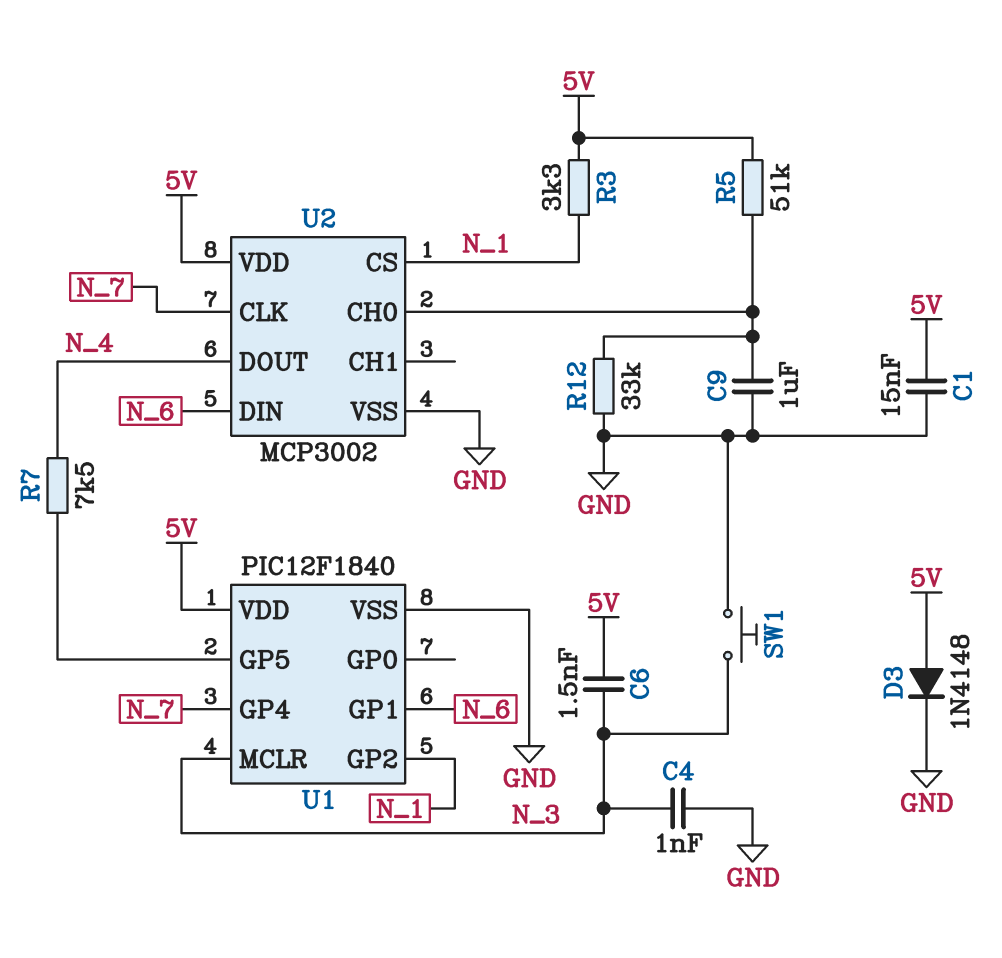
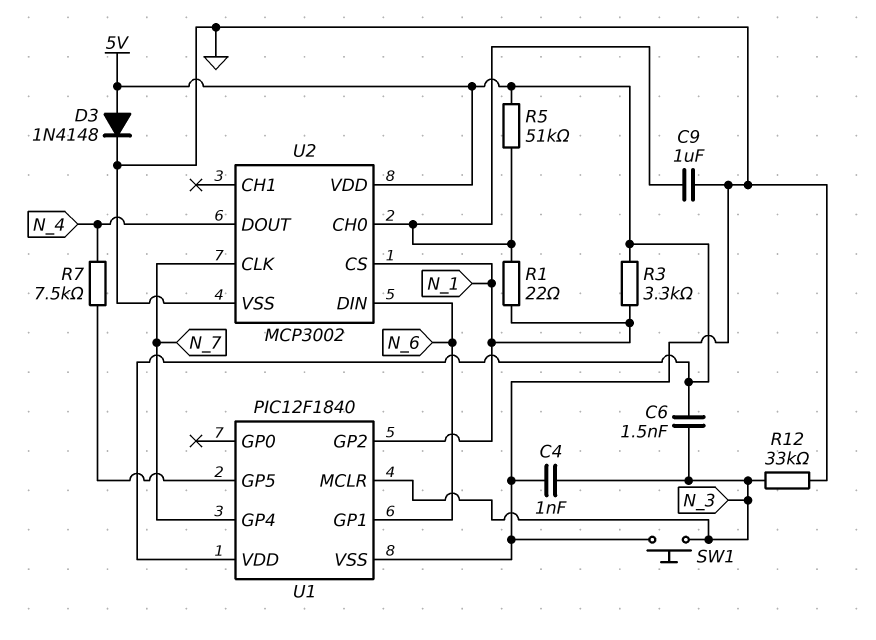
C1: 15nF (5V, GND) -> none
R1: none -> 22 (N_1, U2/CH0)
R12: 33k (GND, U2/CH0) -> 33k (GND, N_3)

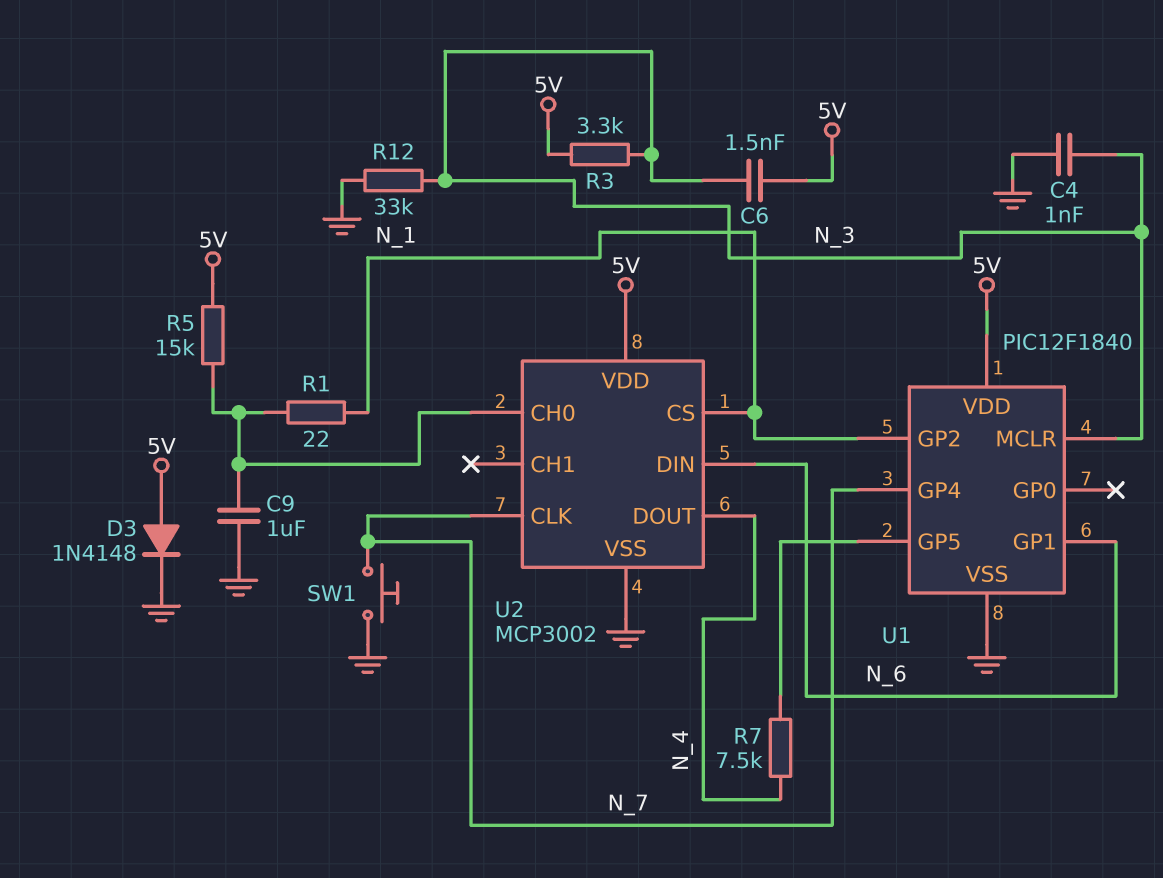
R3: 3.3k (5V, N_1) -> 3.3k (5V, N_3)
R5: 51k (5V, U2/CH0) -> 15k (5V, U2/CH0)
SW1: button (GND, N_3) -> button (GND, N_7)

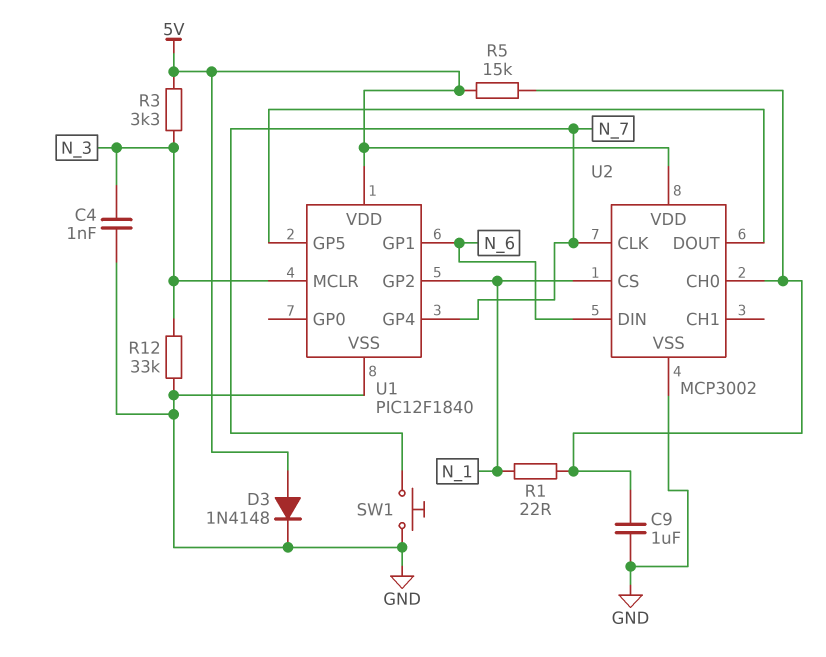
C6: 1.5nF (5V, N_3) -> none
R7: 7.5k (N_4, U1/GP5) -> none
U2 pin DOUT: N_4 -> U1/GP5

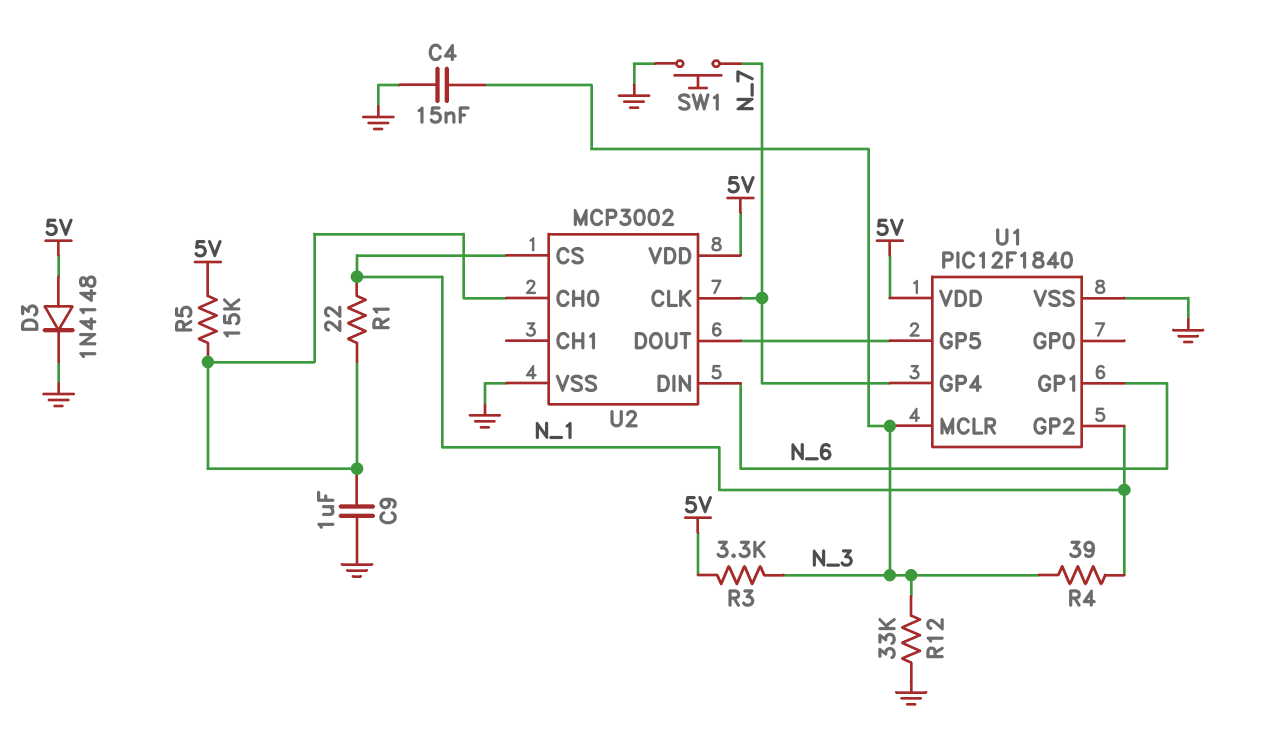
C4: 1nF (GND, N_3) -> 15nF (GND, N_3)
R4: none -> 39 (N_1, N_3)

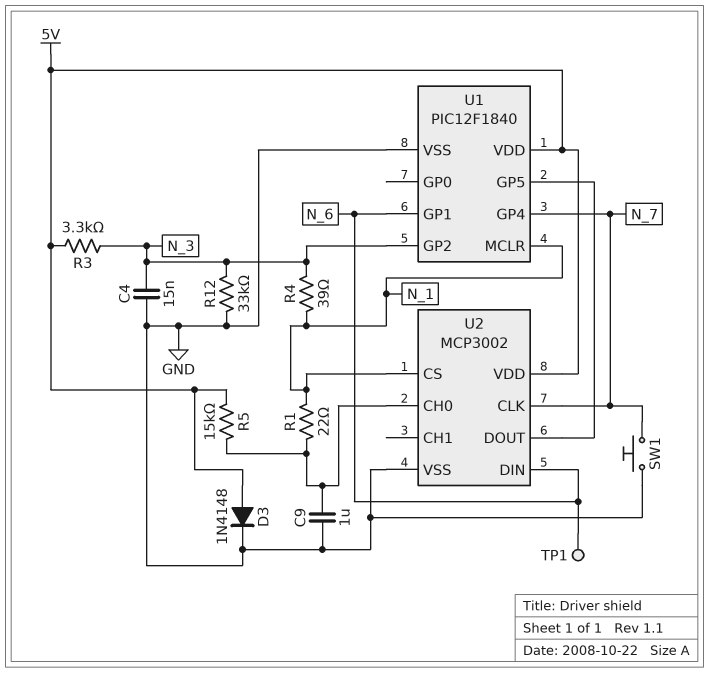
TP1: none -> test point (N_6)
U1 pin GP2: N_1 -> N_3
U1 pin MCLR: N_3 -> N_1

